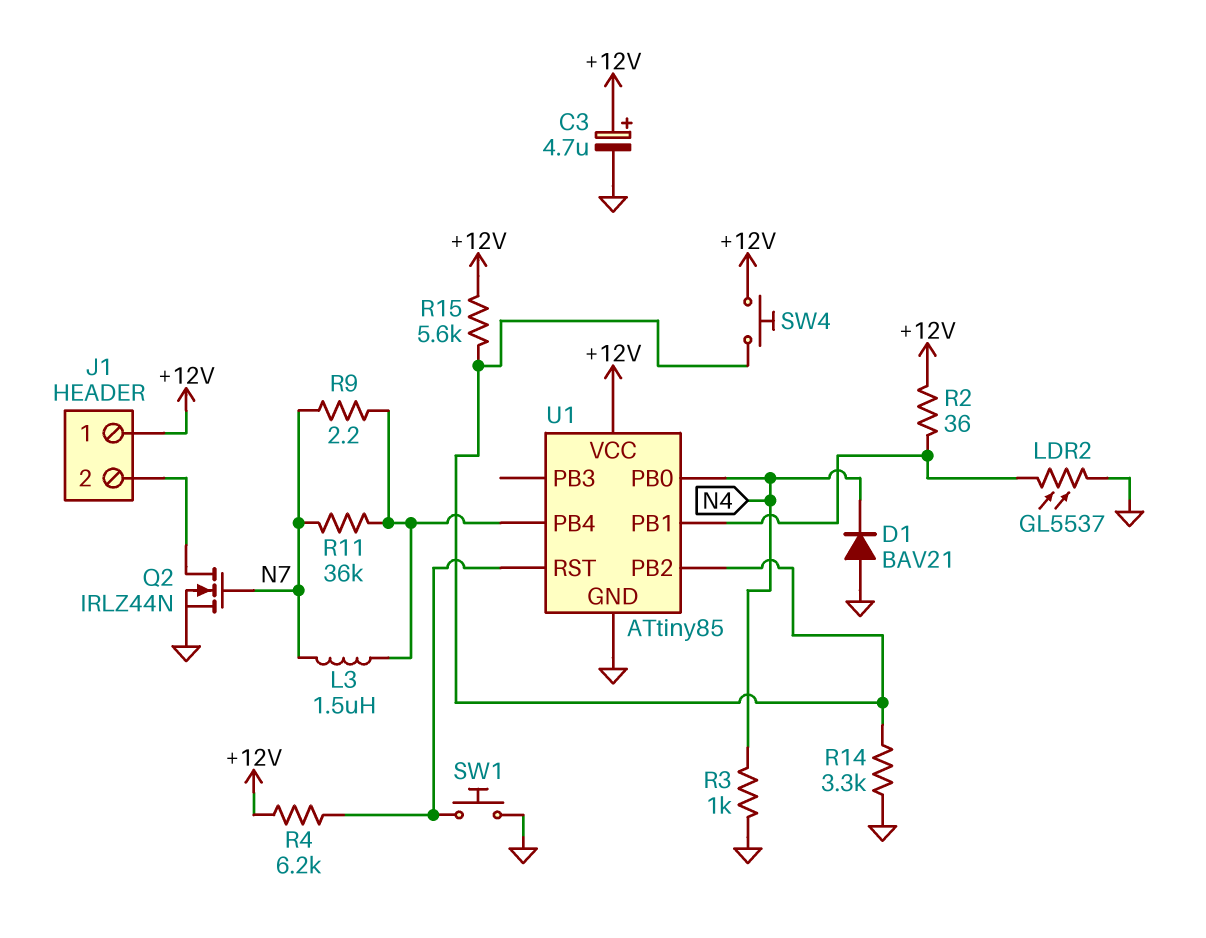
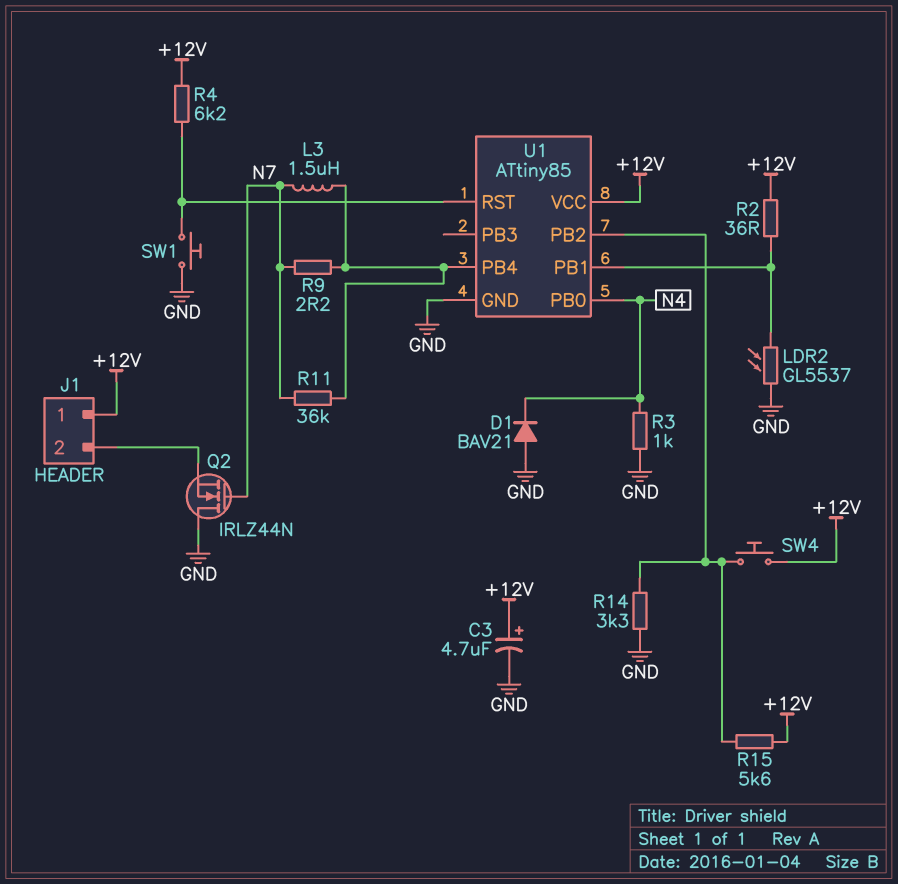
Q2: NMOS IRLZ44N (G N7, D J1/2, S GND) -> NMOS IRLZ44N (G N7, D GND, S J1/2)

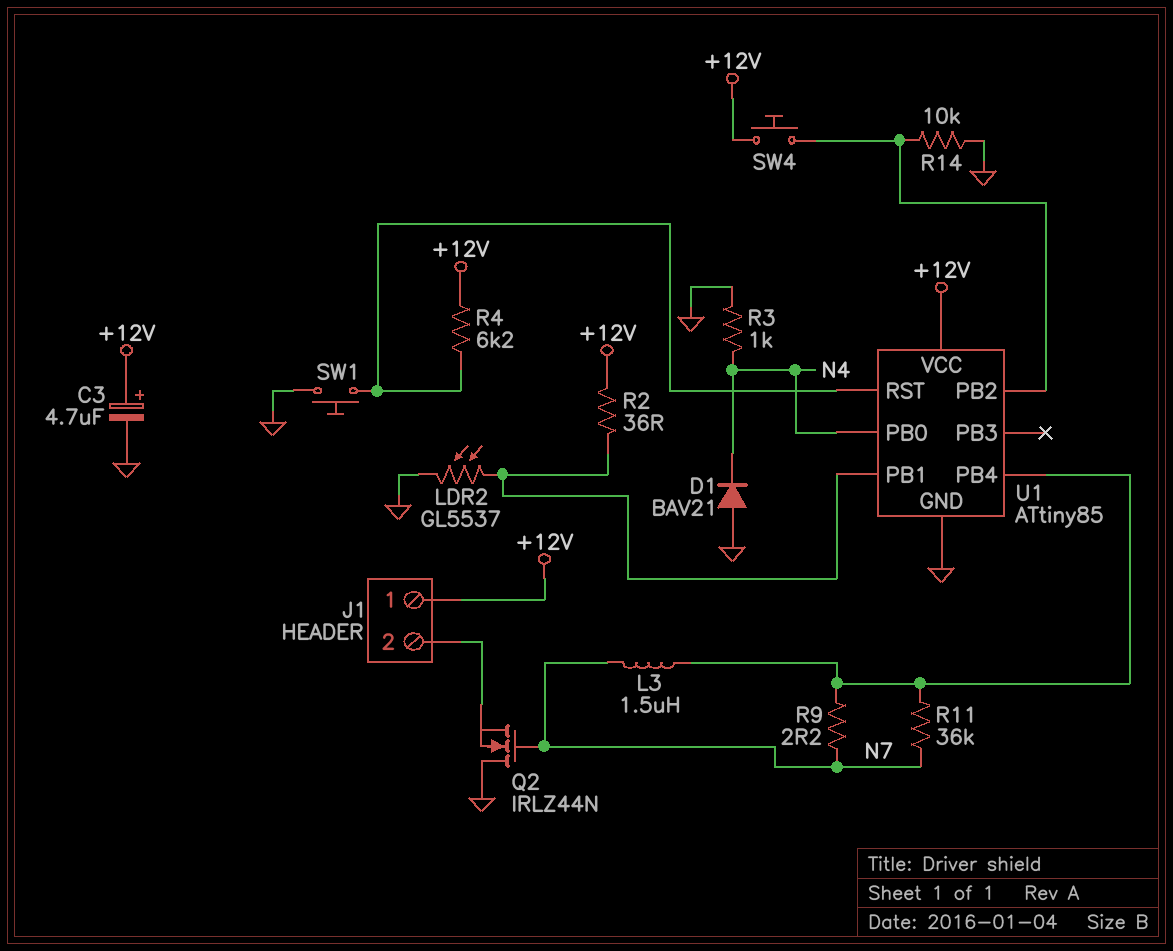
R14: 3.3k (GND, U1/PB2) -> 10k (GND, U1/PB2)
R15: 5.6k (+12V, U1/PB2) -> none

